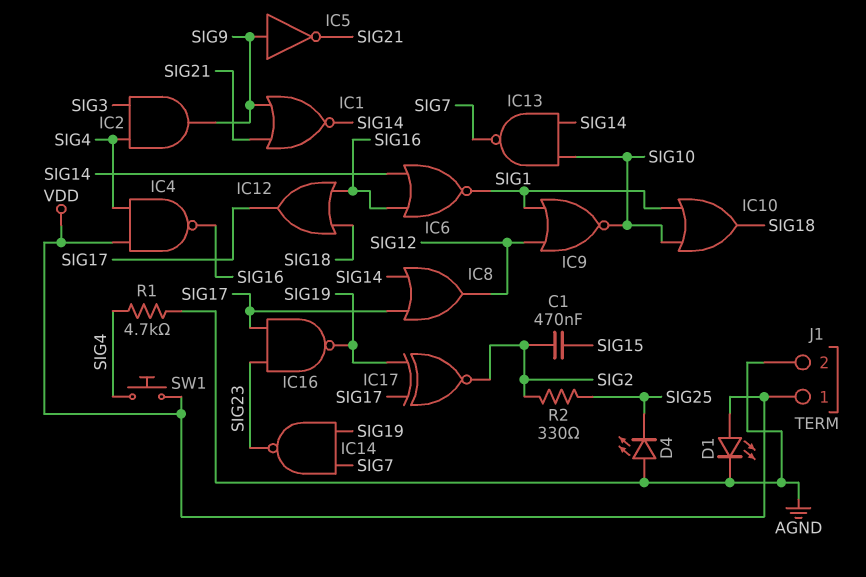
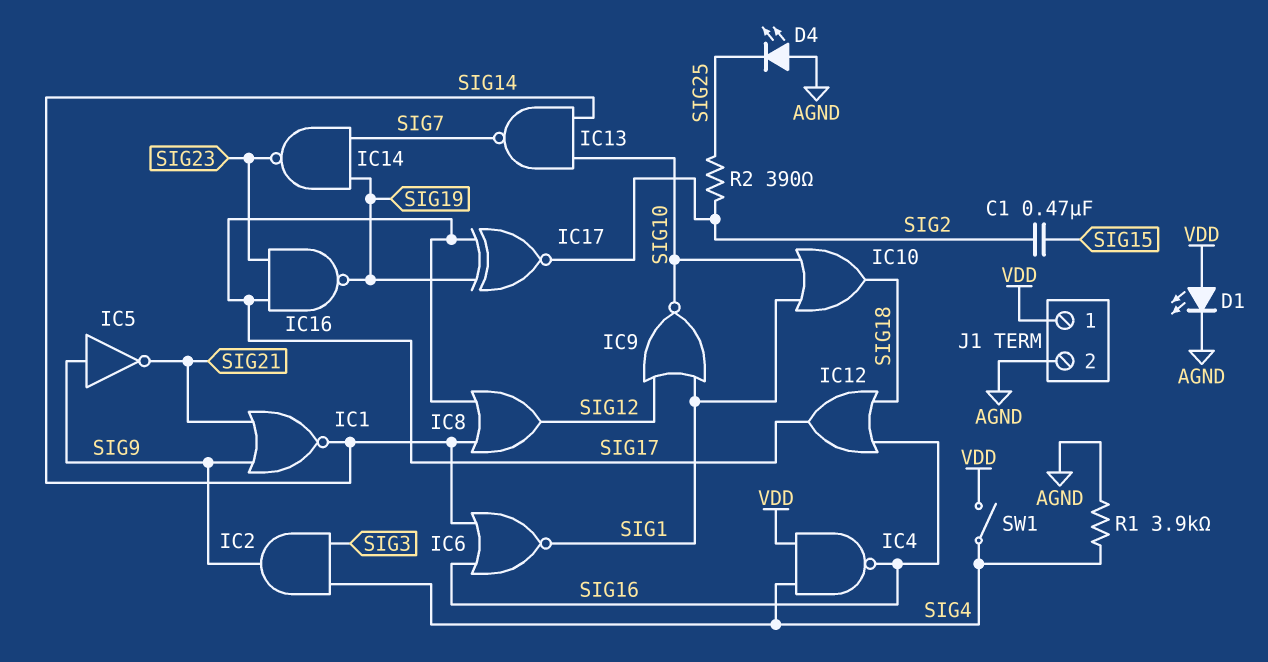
R1: 4.7k (AGND, SIG4) -> 3.9k (AGND, SIG4)
R2: 330 (SIG2, SIG25) -> 390 (SIG2, SIG25)
SW1: button (SIG4, VDD) -> switch (SIG4, VDD)

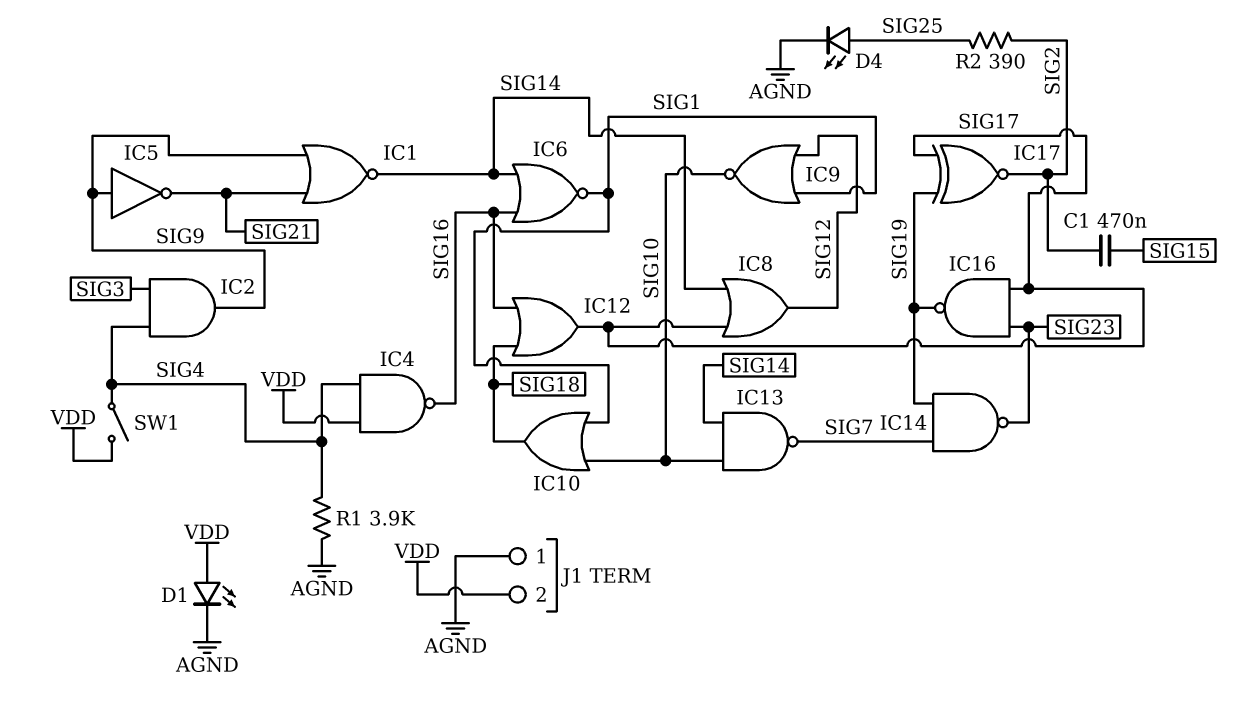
D4: LED (A AGND, K SIG25) -> LED (A SIG25, K AGND)
J1 pin 1: VDD -> AGND
J1 pin 2: AGND -> VDD

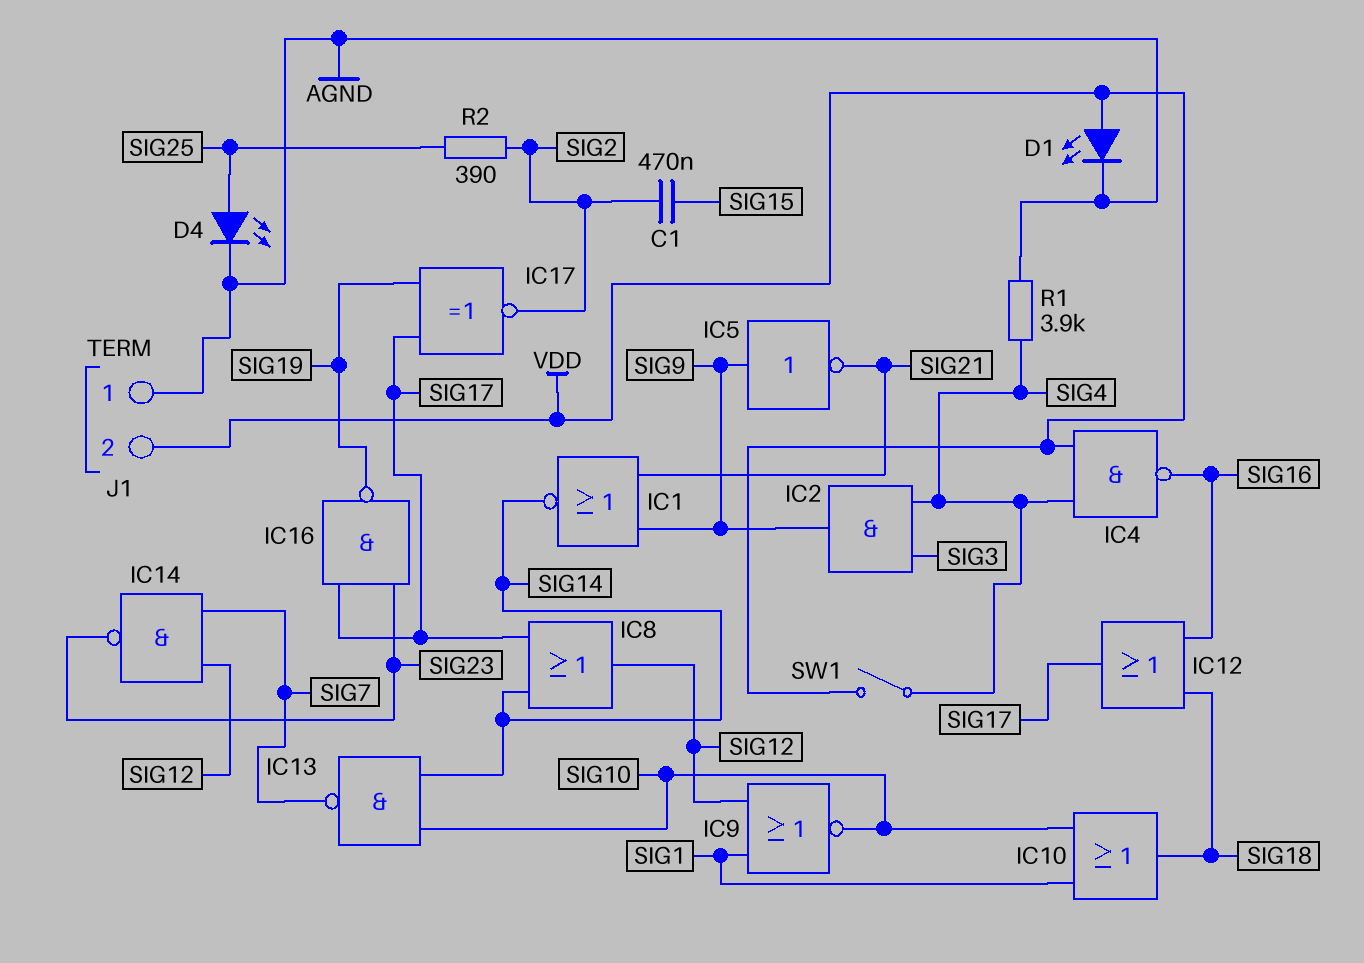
IC6: NOR (in SIG14, in SIG16, out SIG1) -> none
IC14: NAND (in SIG7, in SIG19, out SIG23) -> NAND (in SIG7, in SIG12, out SIG23)

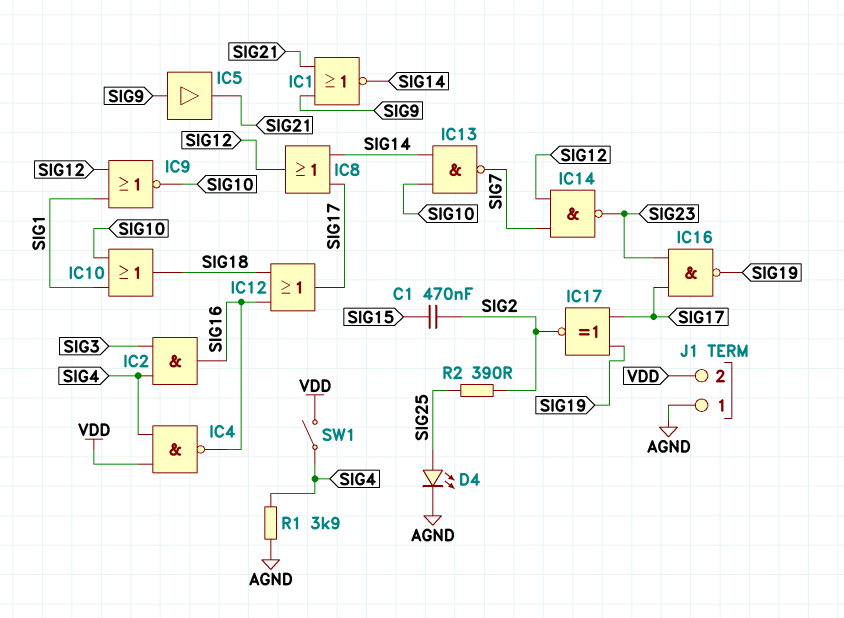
D1: LED (A VDD, K AGND) -> none
IC2: AND (in SIG3, in SIG4, out SIG9) -> AND (in SIG3, in SIG4, out SIG16)
IC5: NOT (in SIG9, out SIG21) -> buffer (in SIG9, out SIG21)

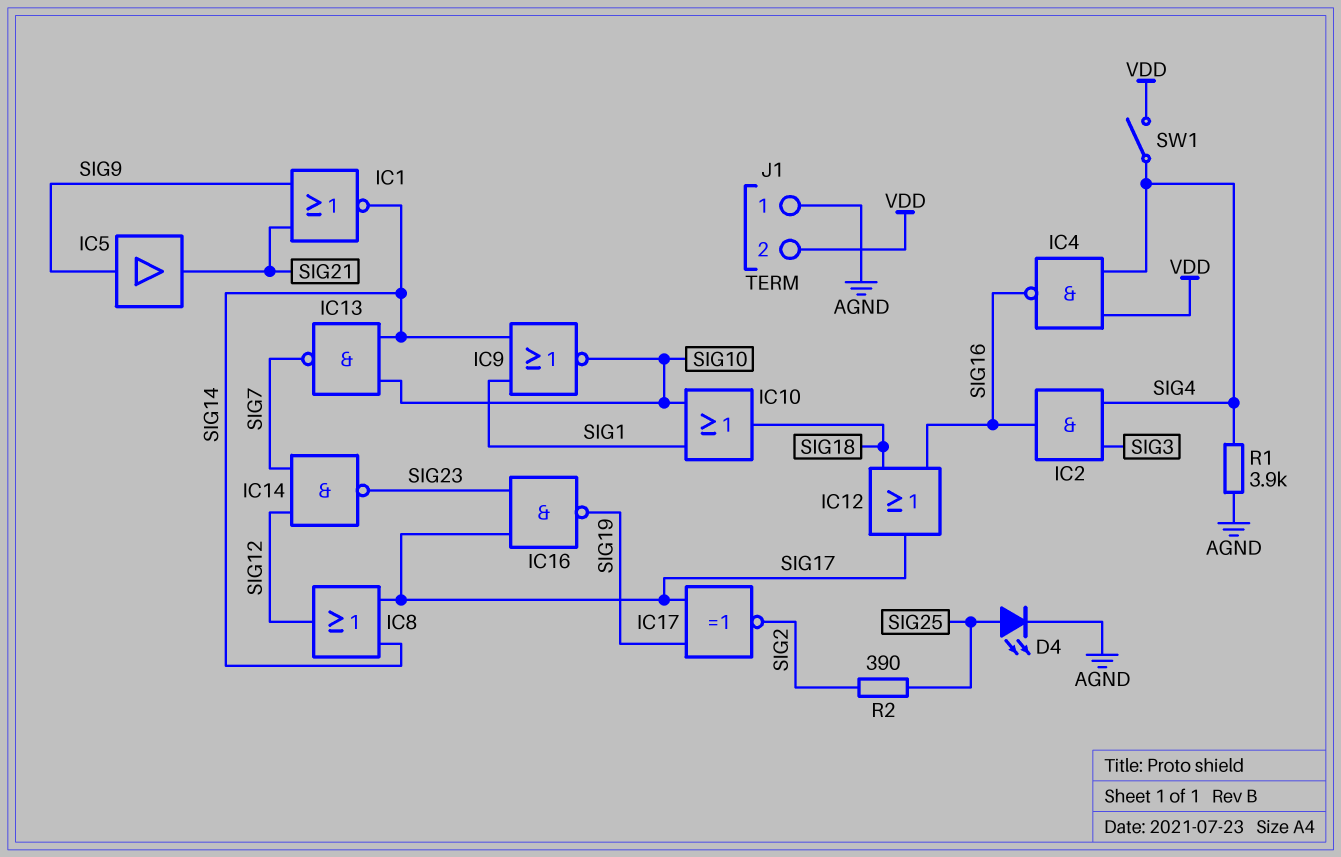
C1: 470nF (SIG2, SIG15) -> none
IC9: NOR (in SIG1, in SIG12, out SIG10) -> NOR (in SIG1, in SIG14, out SIG10)

